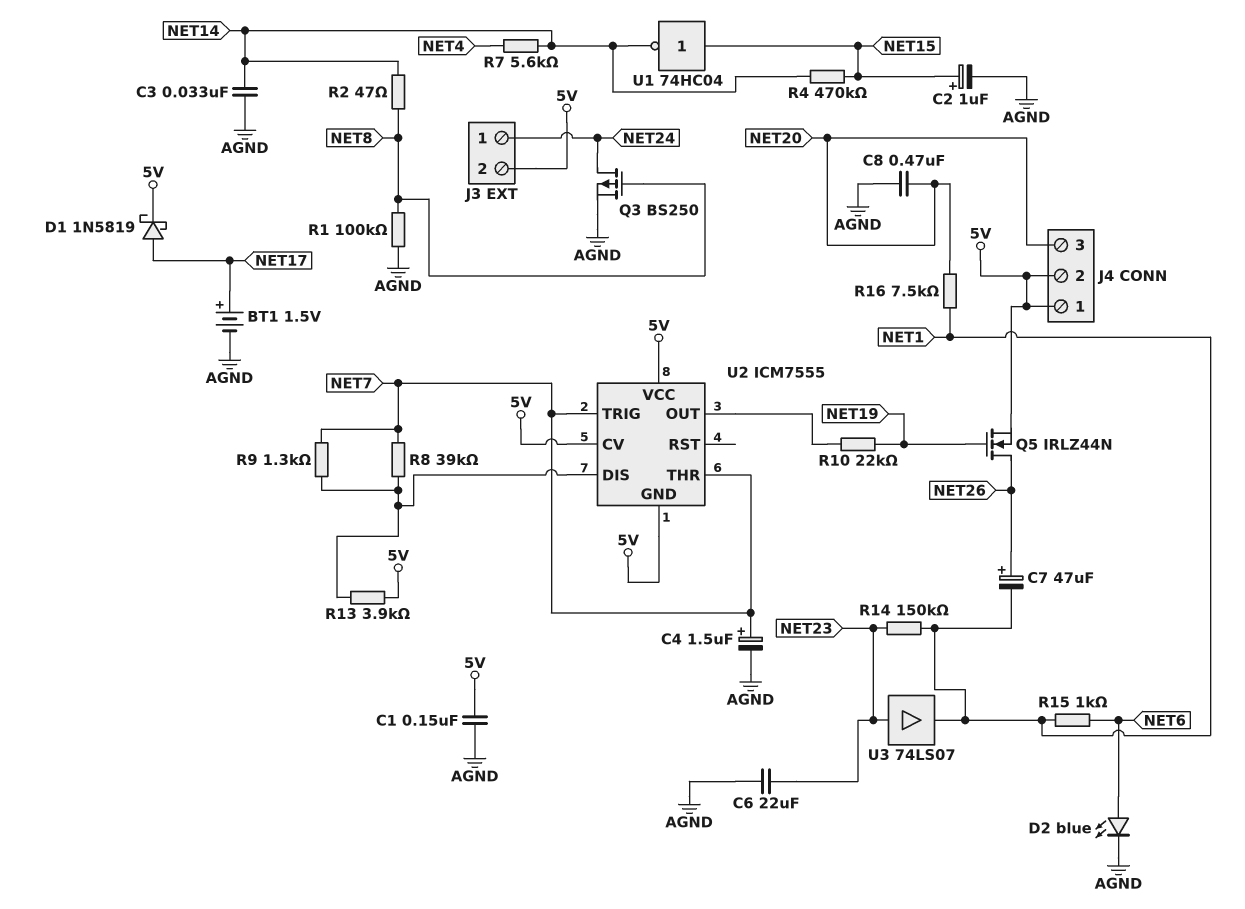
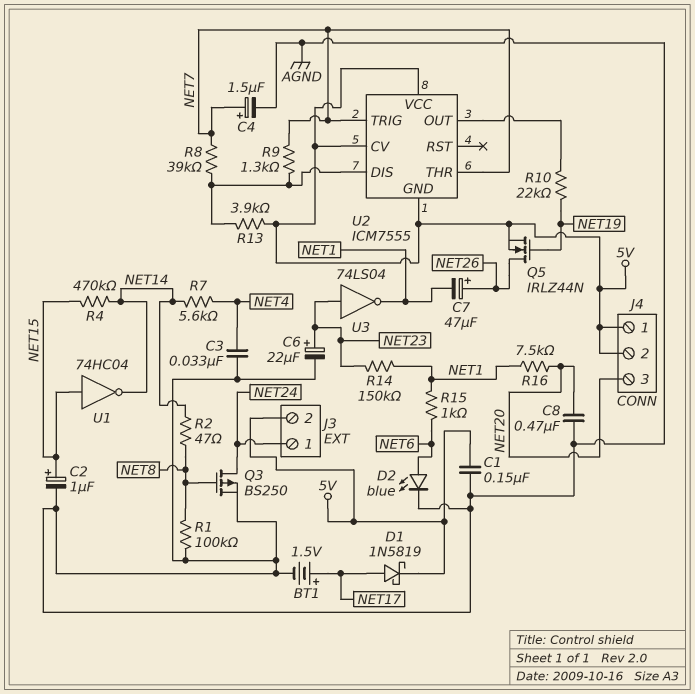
C3: 33nF (AGND, NET14) -> 33nF (AGND, NET4)
C6: 22uF (AGND, NET23) -> 22uF (plus NET23, minus AGND)
U3: buffer 74LS07 (in NET23, out NET1) -> NOT 74LS04 (in NET23, out NET1)

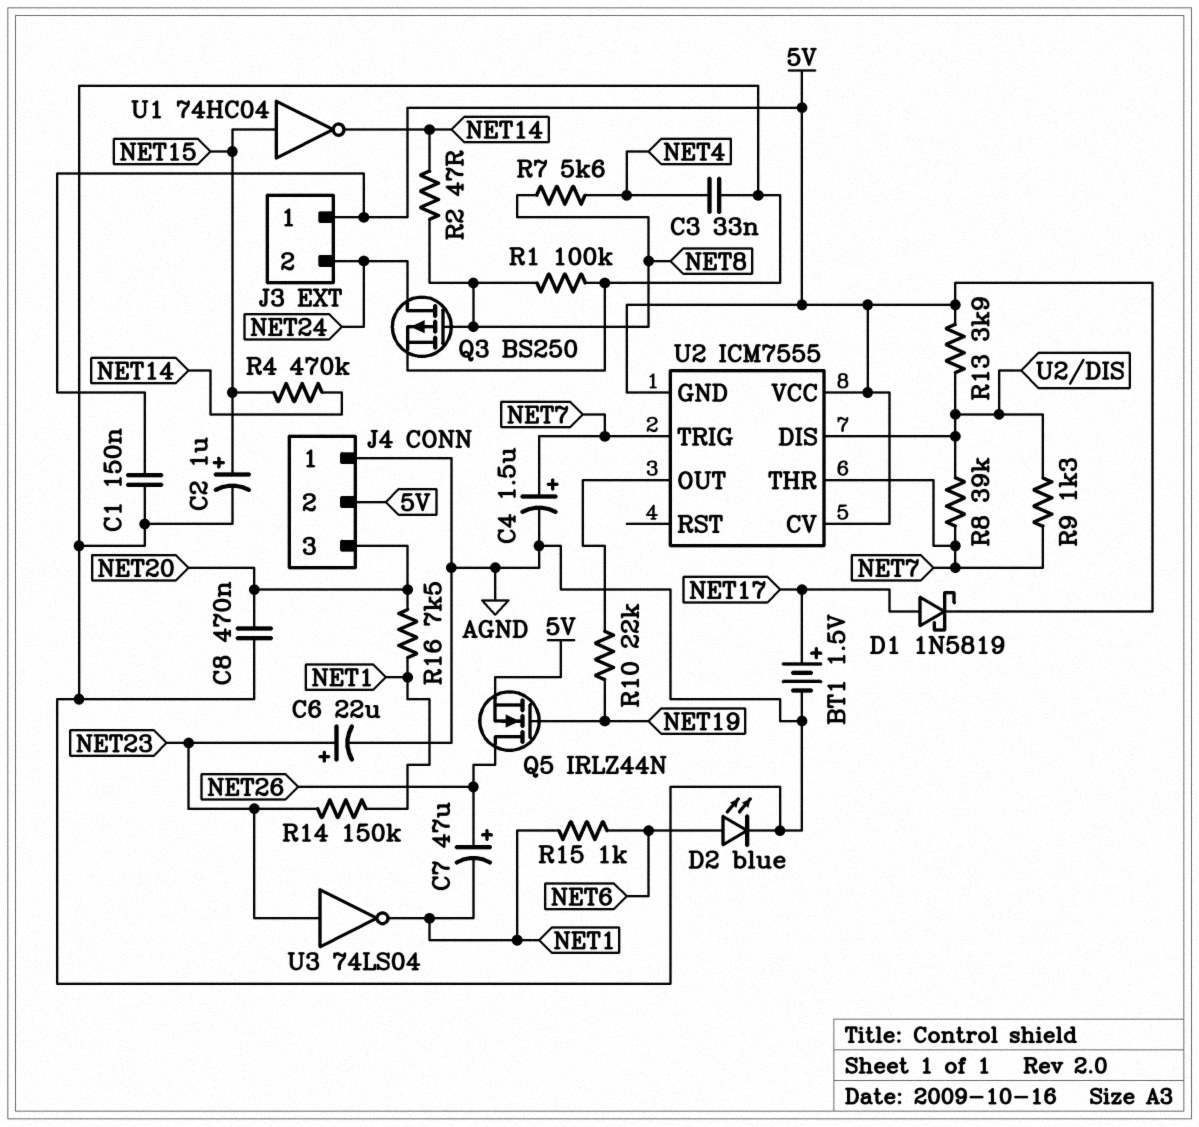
J3 pin 1: NET24 -> 5V
J3 pin 2: 5V -> NET24
J4 pin 1: 5V -> AGND
R7: 5.6k (NET4, NET14) -> 5.6k (NET4, NET8)

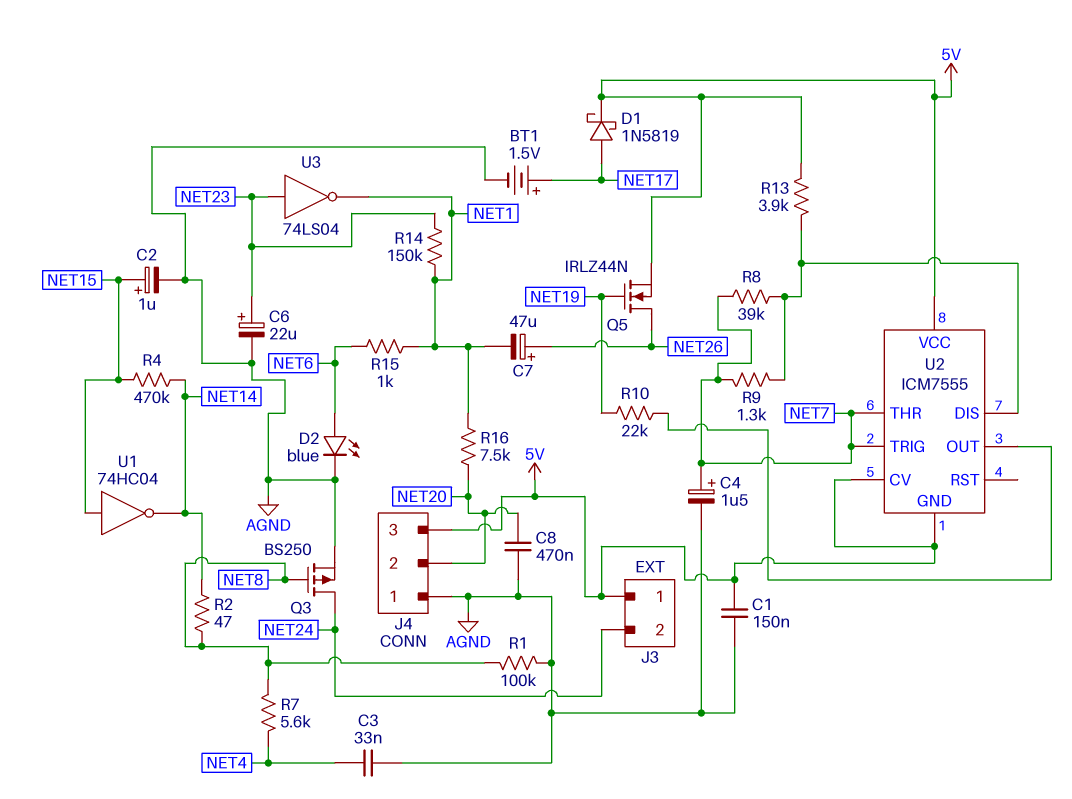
J4 pin 2: 5V -> NET20
J4 pin 3: NET20 -> 5V

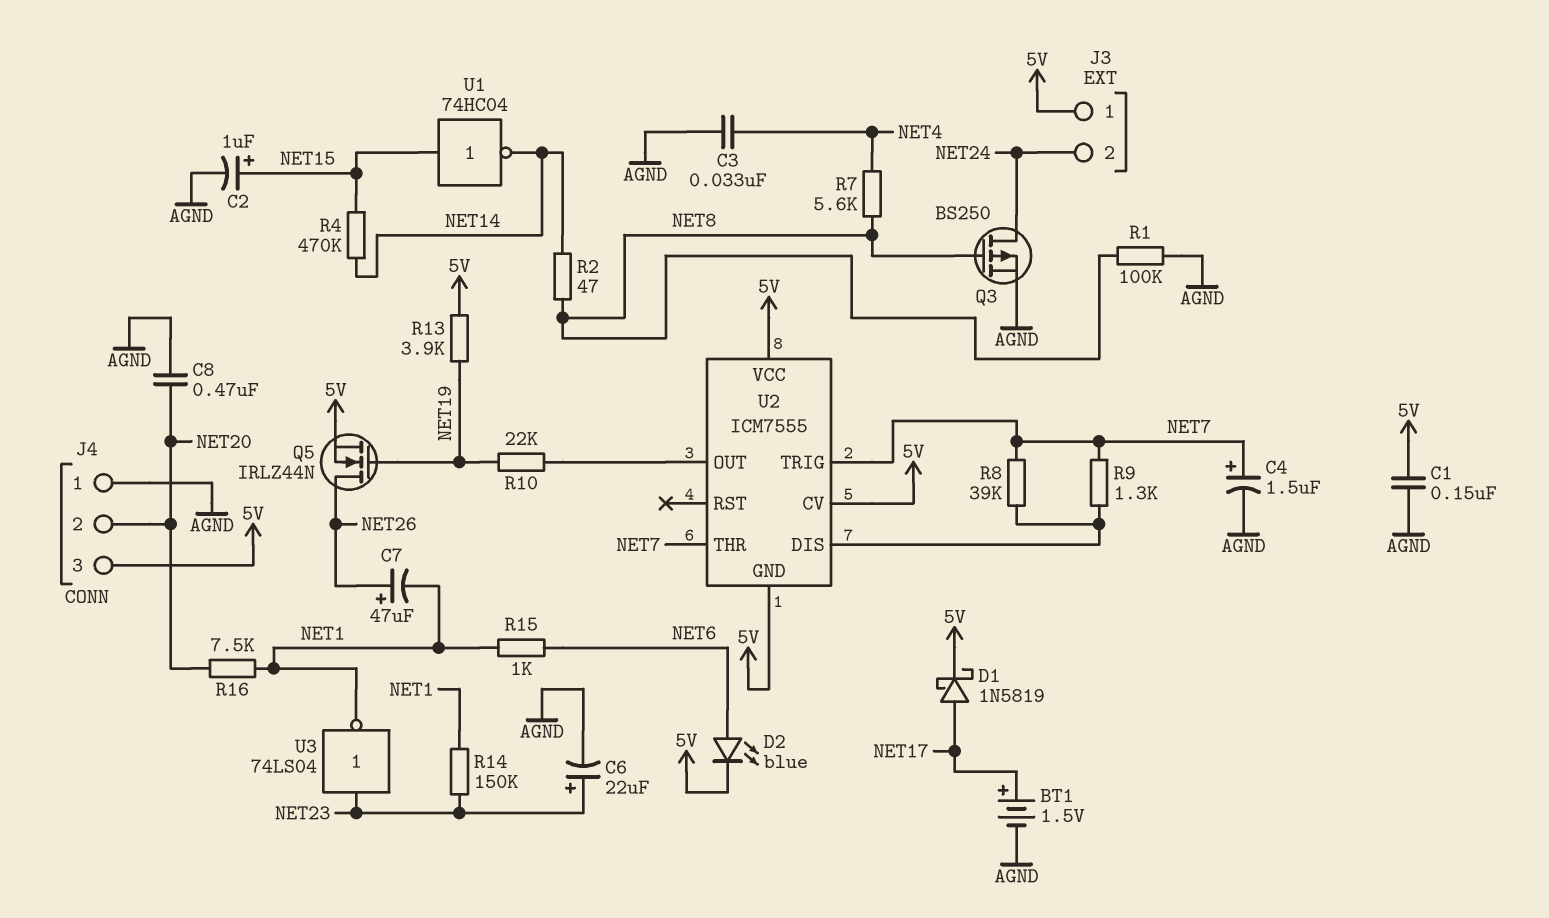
D2: LED blue (A NET6, K AGND) -> LED blue (A NET6, K 5V)
R13: 3.9k (5V, U2/DIS) -> 3.9k (5V, NET19)

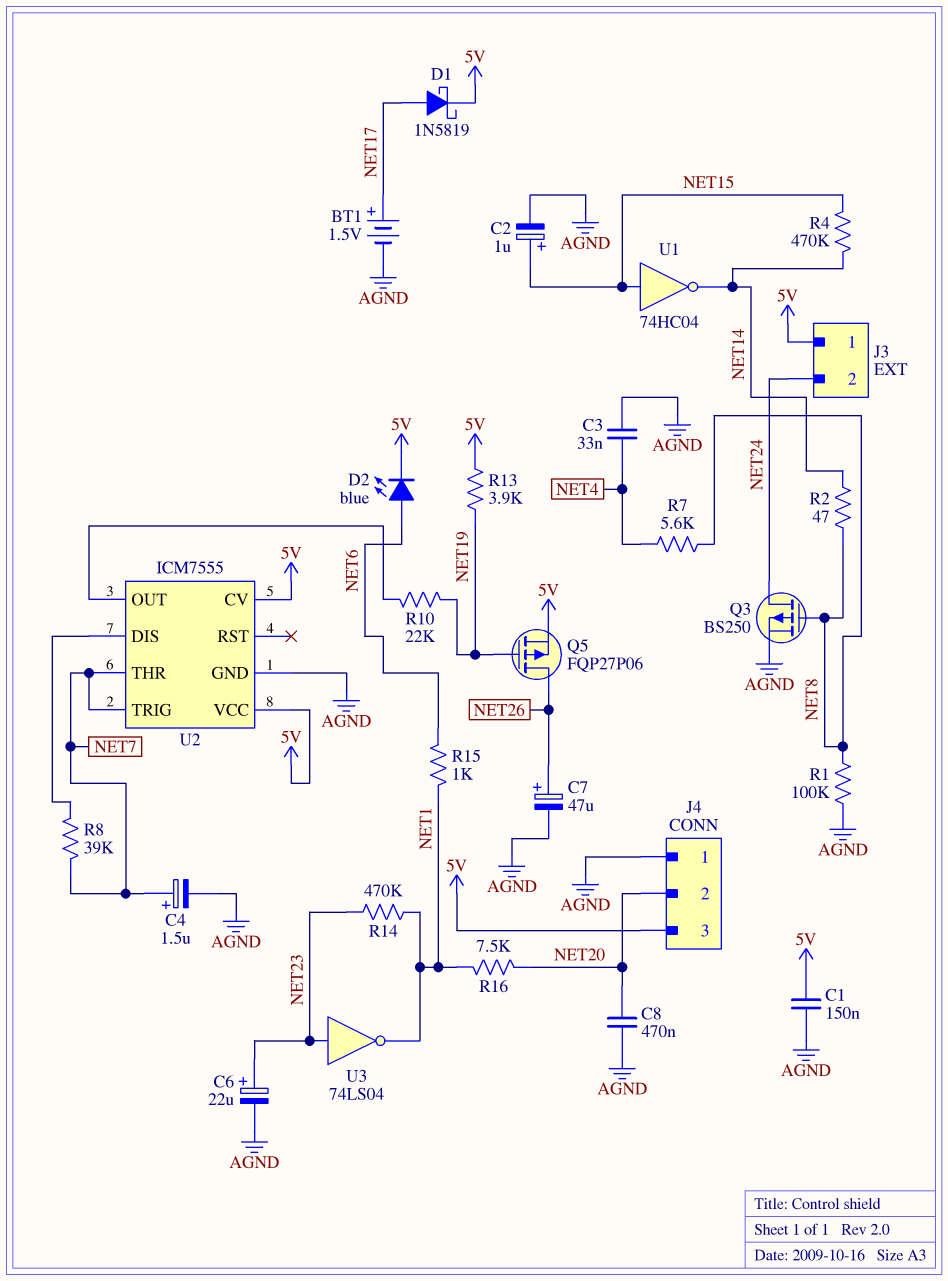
C7: 47uF (plus NET26, minus NET1) -> 47uF (plus NET26, minus AGND)
Q5: NMOS IRLZ44N (G NET19, D NET26, S 5V) -> PMOS FQP27P06 (G NET19, D NET26, S 5V)
R9: 1.3k (NET7, U2/DIS) -> none
R14: 150k (NET1, NET23) -> 470k (NET1, NET23)
U2 pin GND: 5V -> AGND

